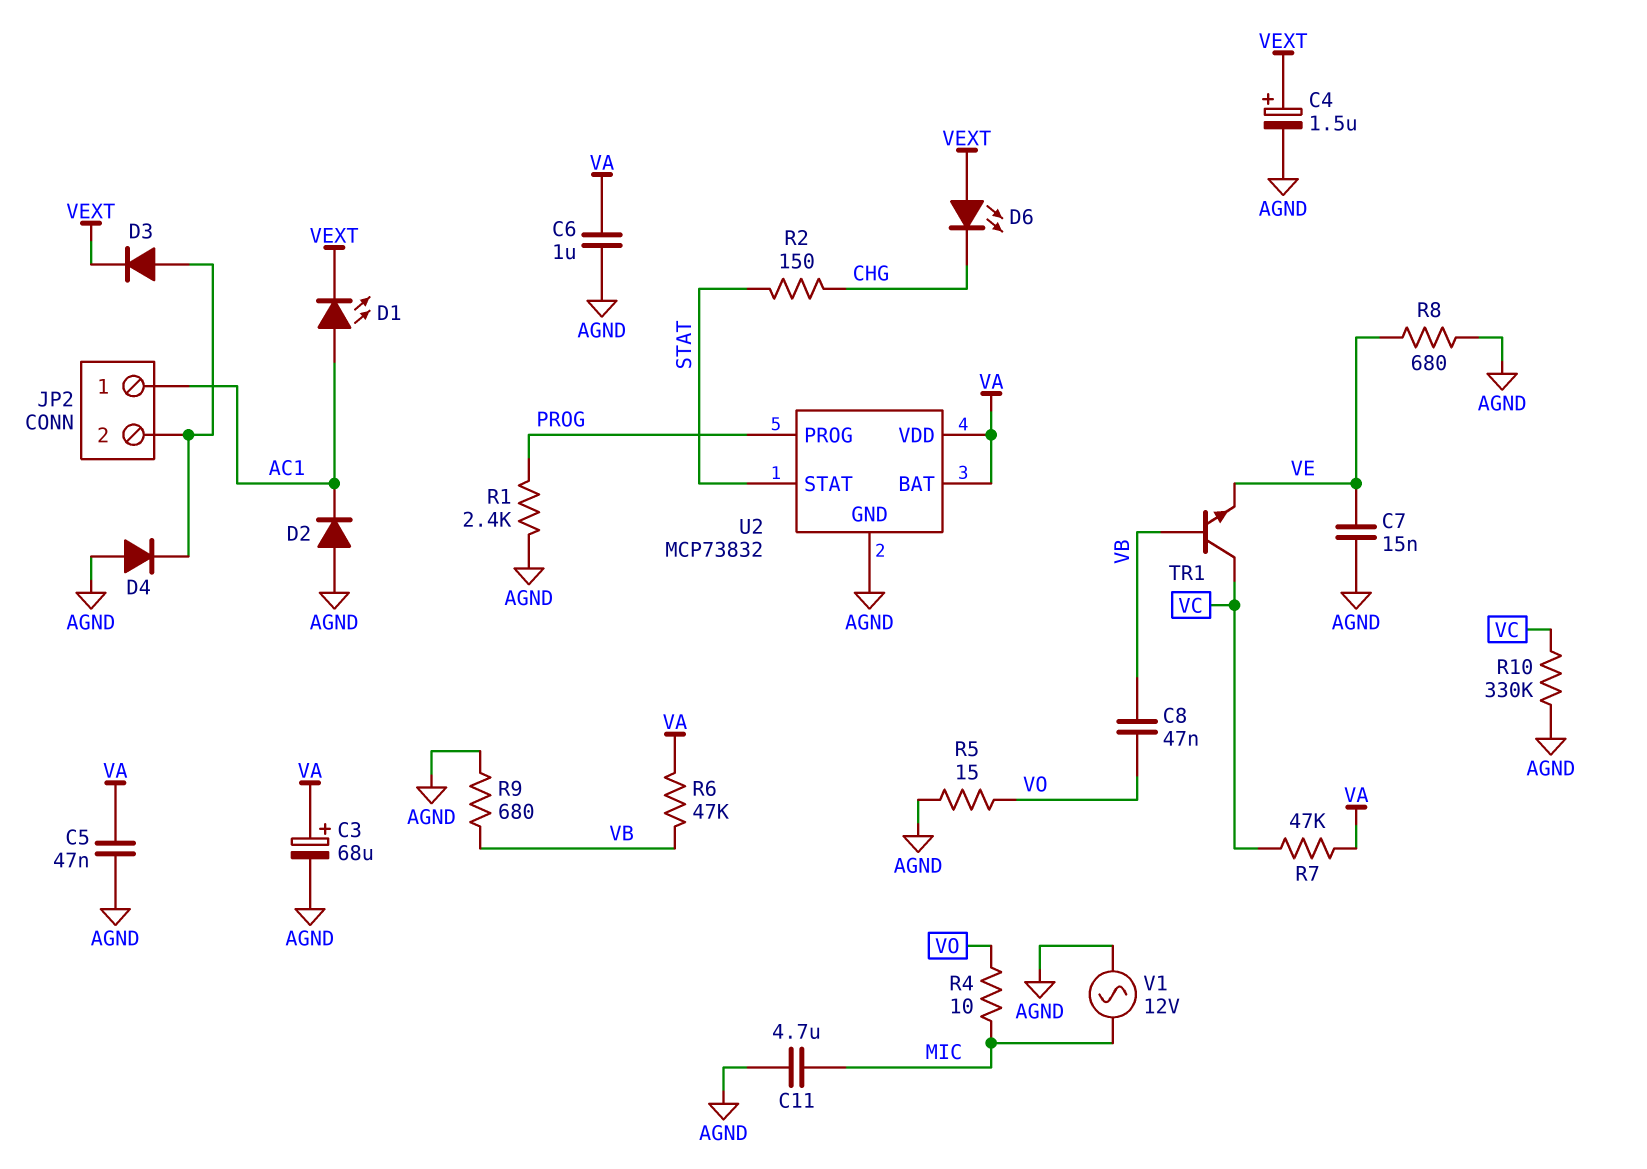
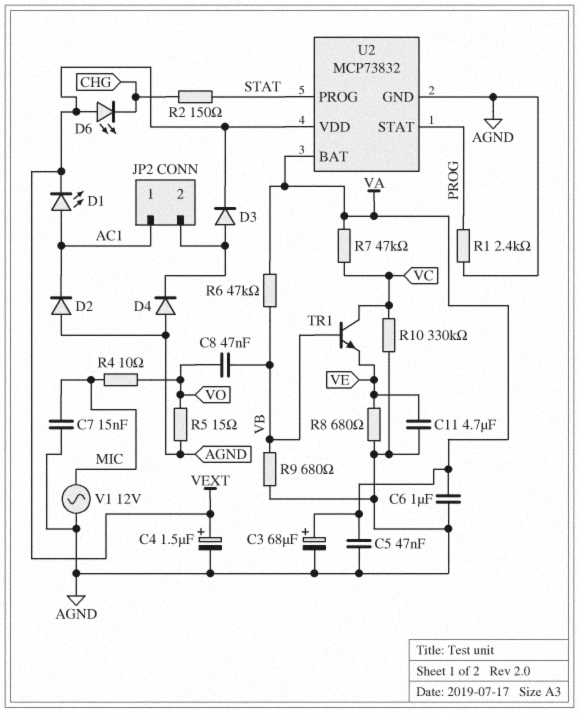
C7: 15nF (AGND, VE) -> 15nF (AGND, MIC)
C11: 4.7uF (AGND, MIC) -> 4.7uF (AGND, VE)
U2 pin PROG: PROG -> STAT
U2 pin STAT: STAT -> PROG
U2 pin VDD: VA -> VEXT

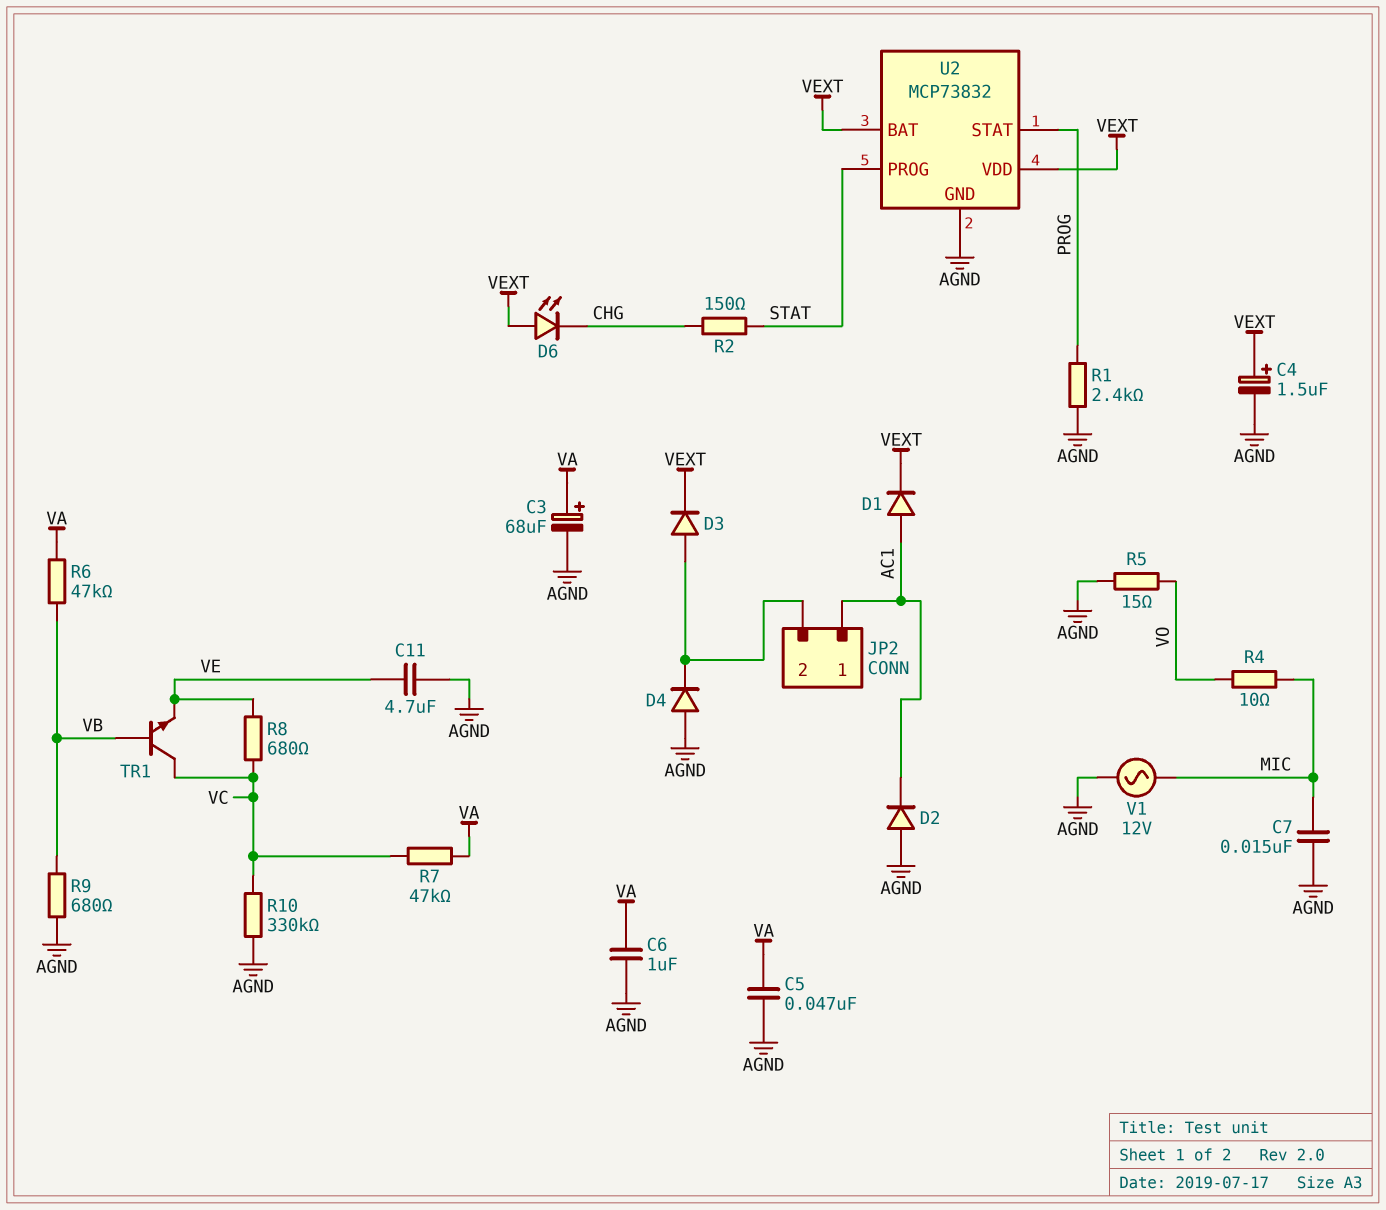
C8: 47nF (VB, VO) -> none
D1: LED (A AC1, K VEXT) -> diode (A AC1, K VEXT)
R8: 680 (AGND, VE) -> 680 (VC, VE)
U2 pin BAT: VA -> VEXT

